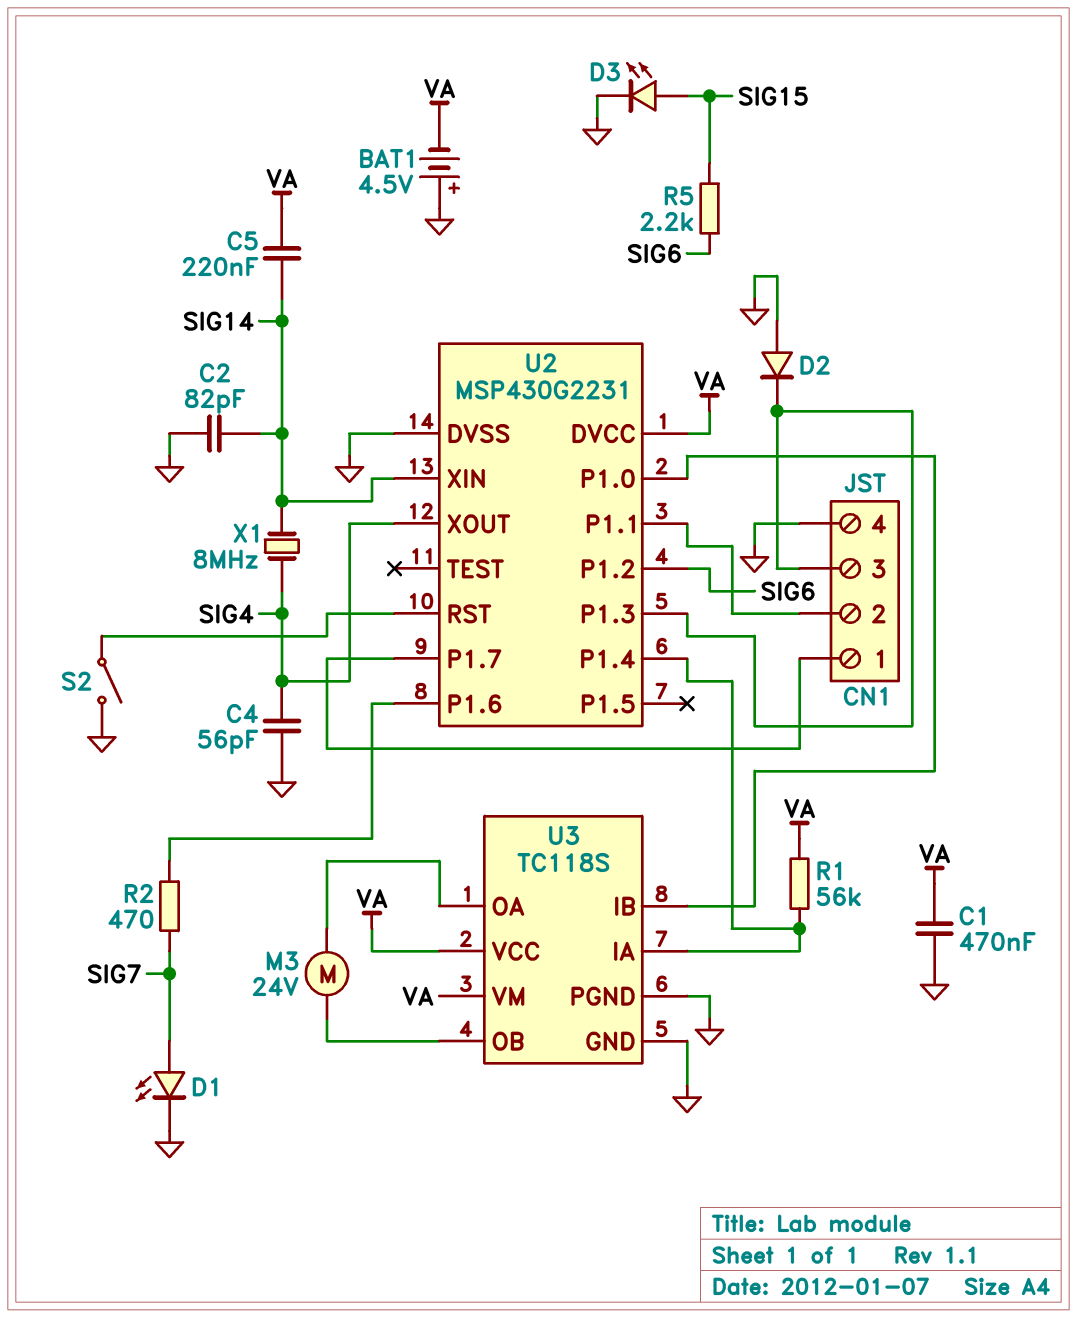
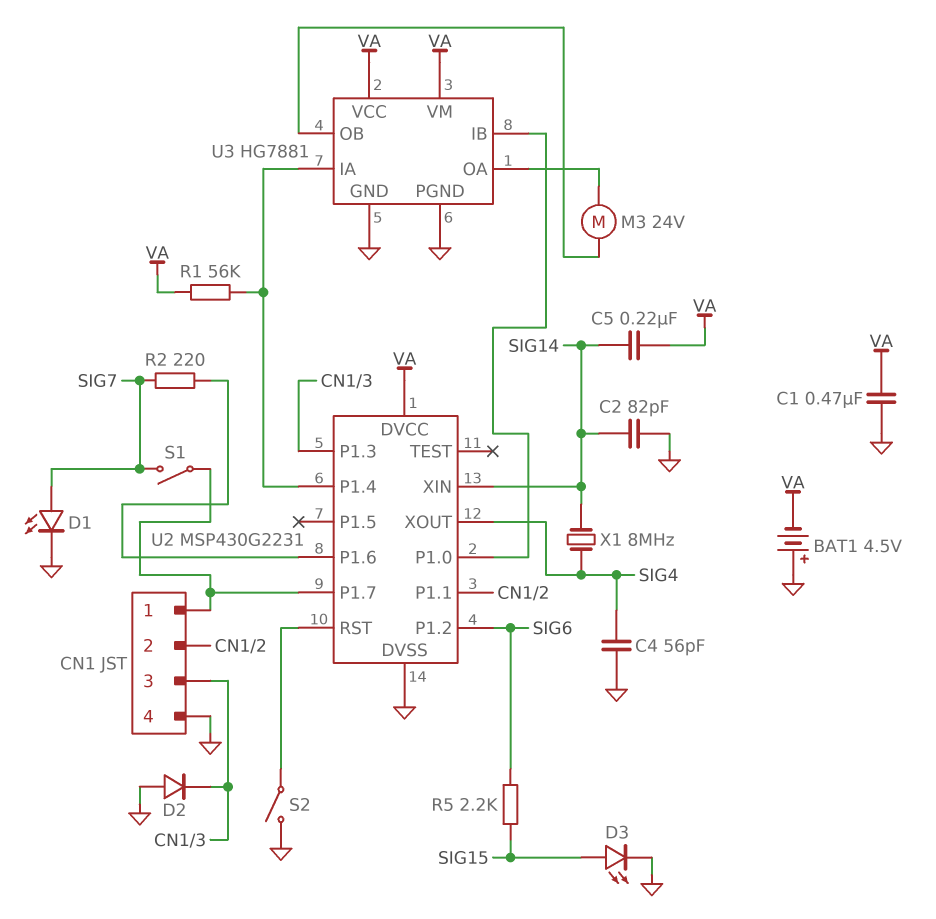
R2: 470 (SIG7, U2/P1.6) -> 220 (SIG7, U2/P1.6)
S1: none -> switch (CN1/1, SIG7)
U3: TC118S -> HG7881

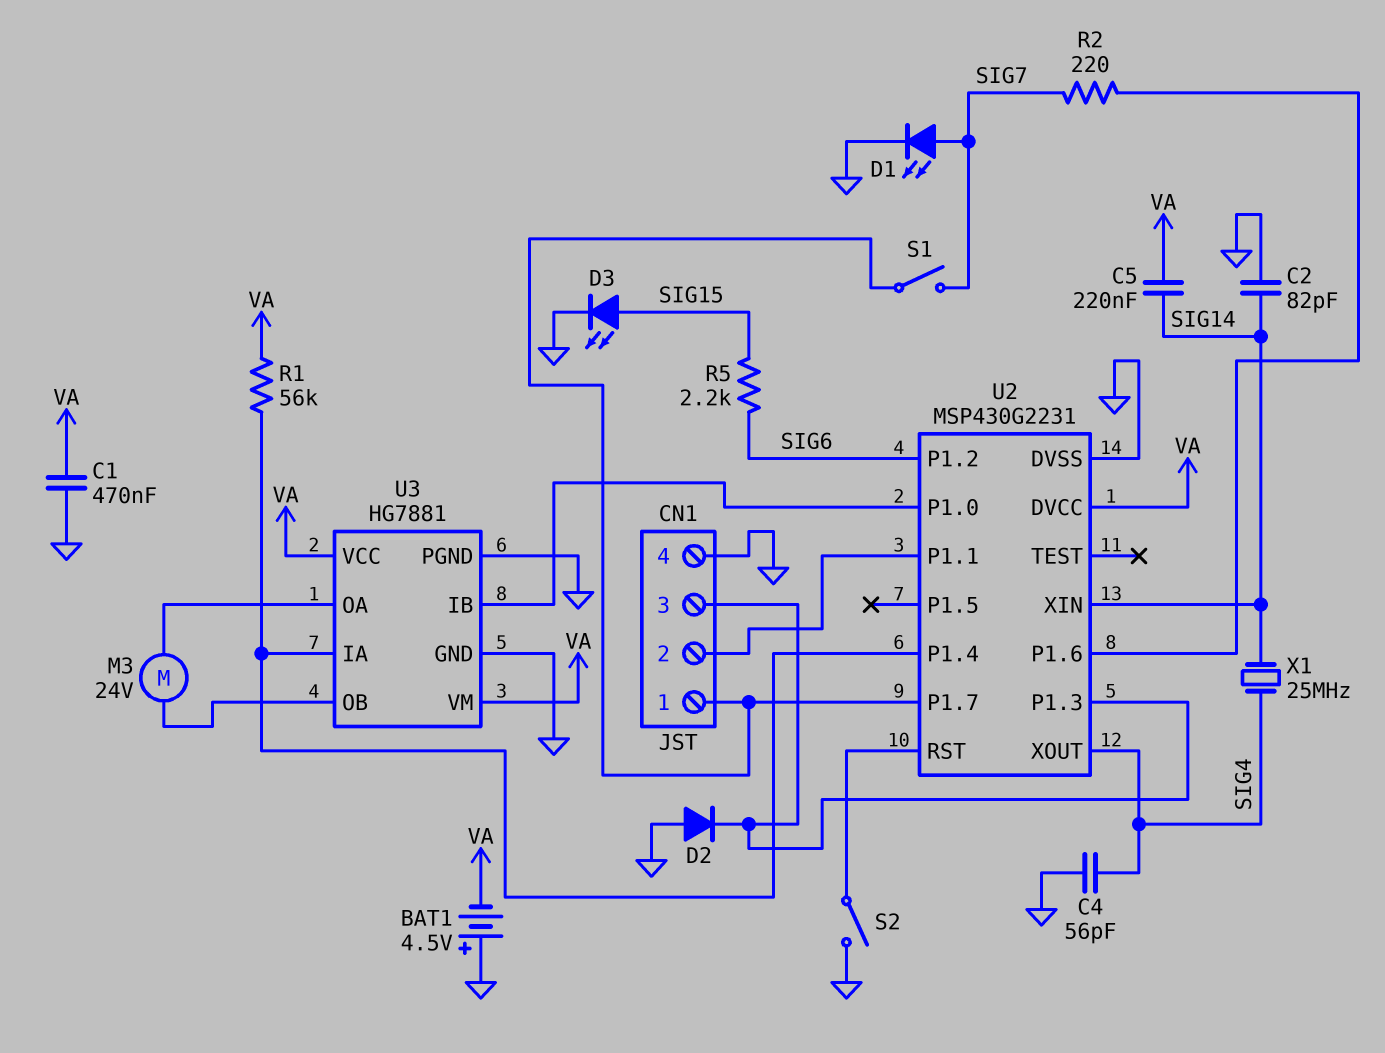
X1: 8MHz (SIG4, SIG14) -> 25MHz (SIG4, SIG14)

